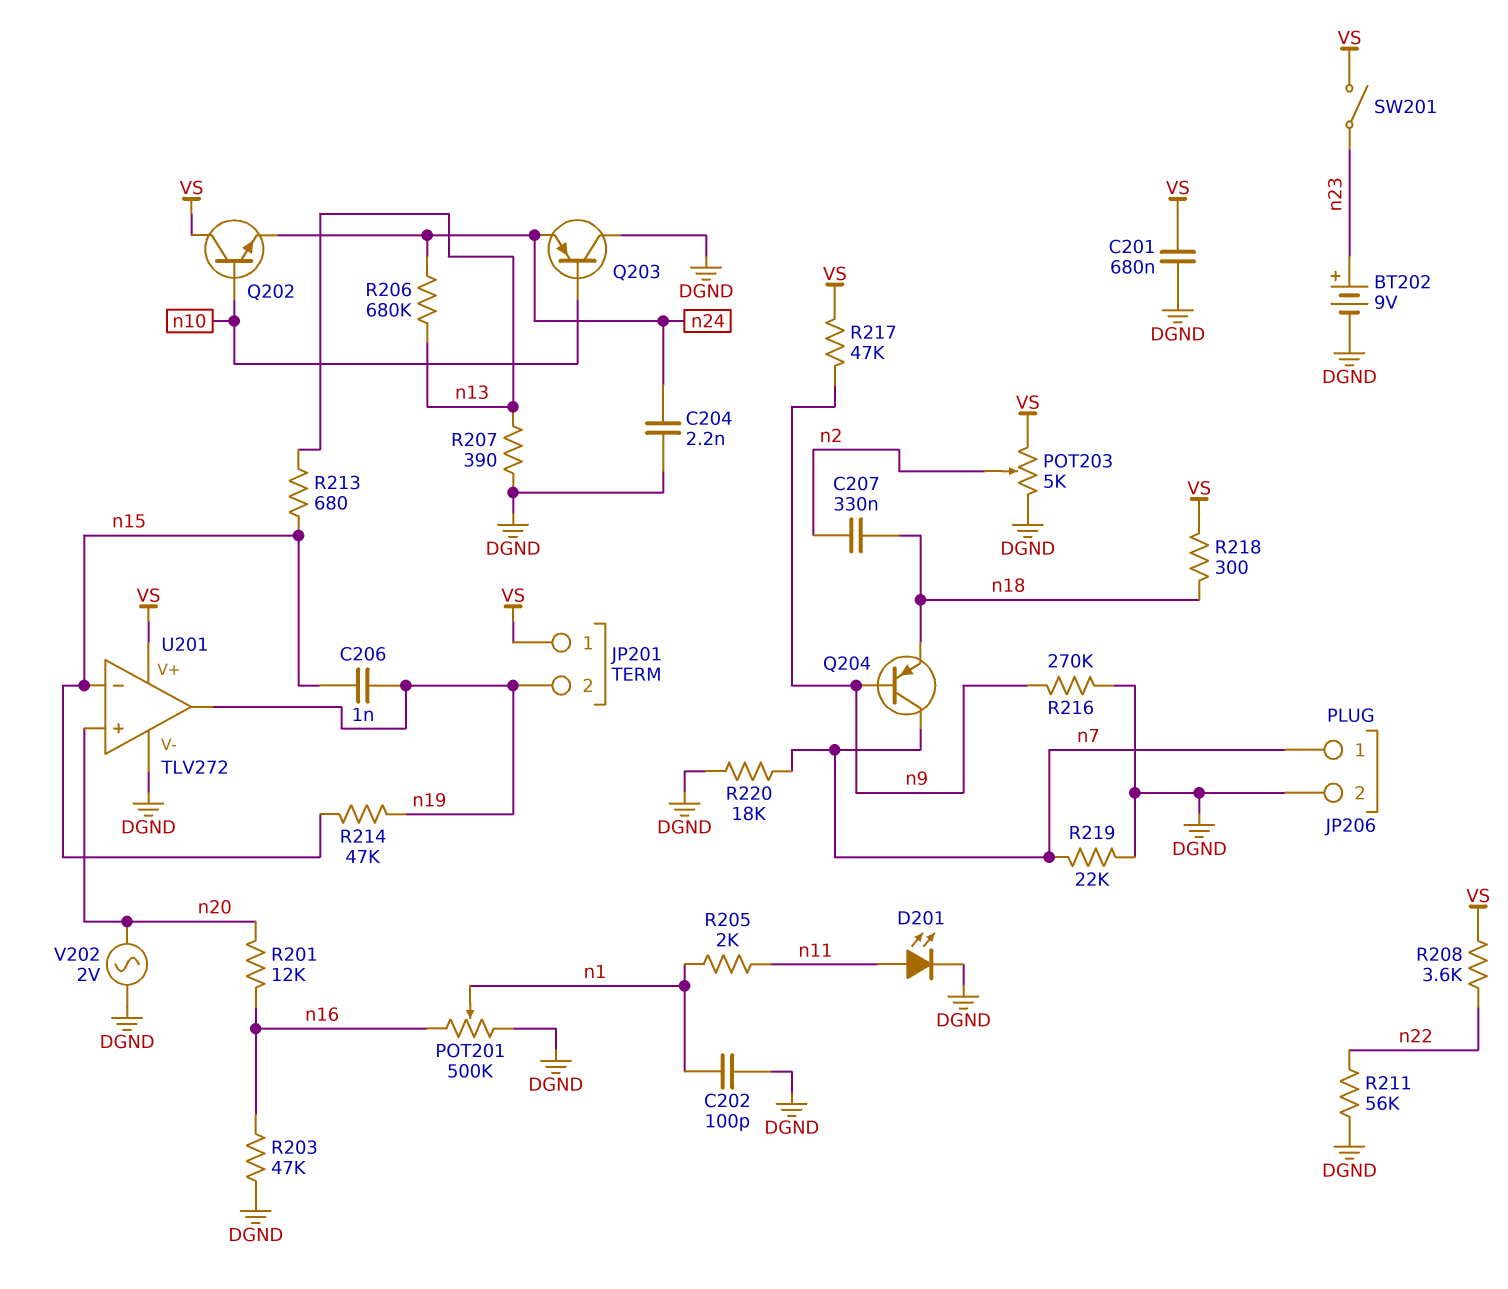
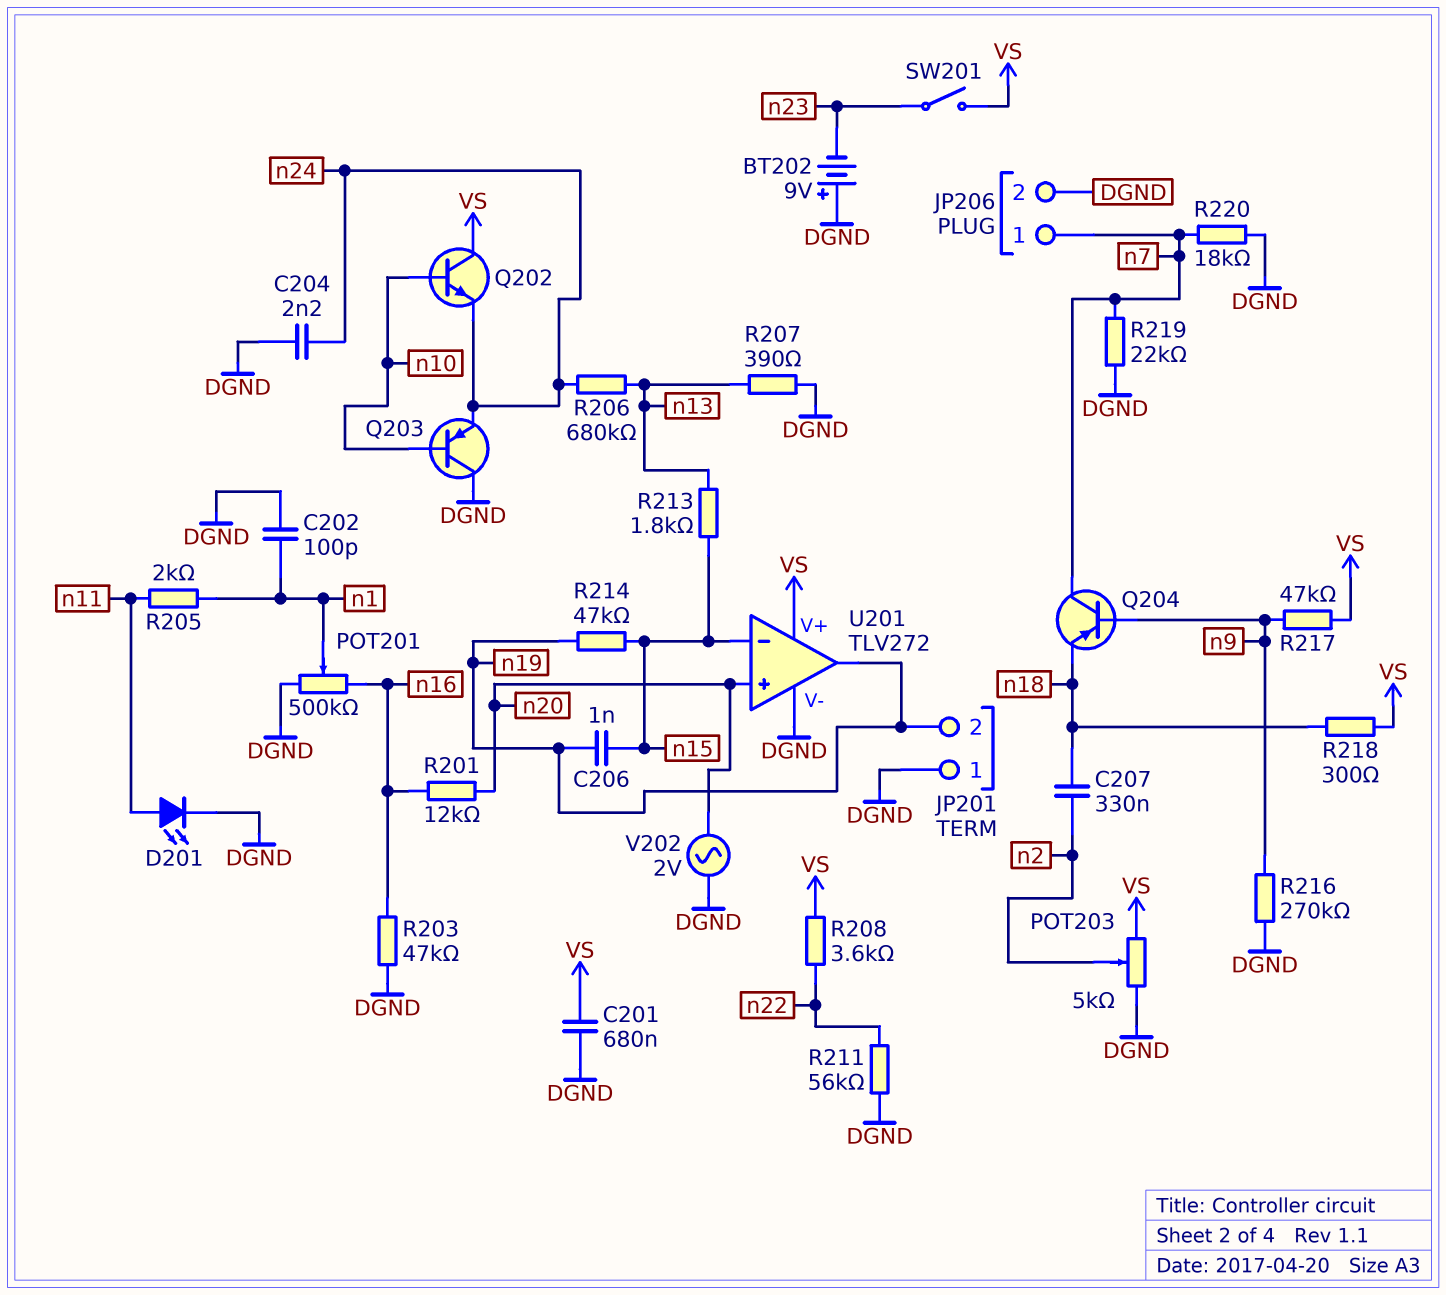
BT202: 9V (plus n23, minus DGND) -> 9V (plus DGND, minus n23)
JP201 pin 1: VS -> DGND
R213: 680 (n13, n15) -> 1.8k (n13, n15)

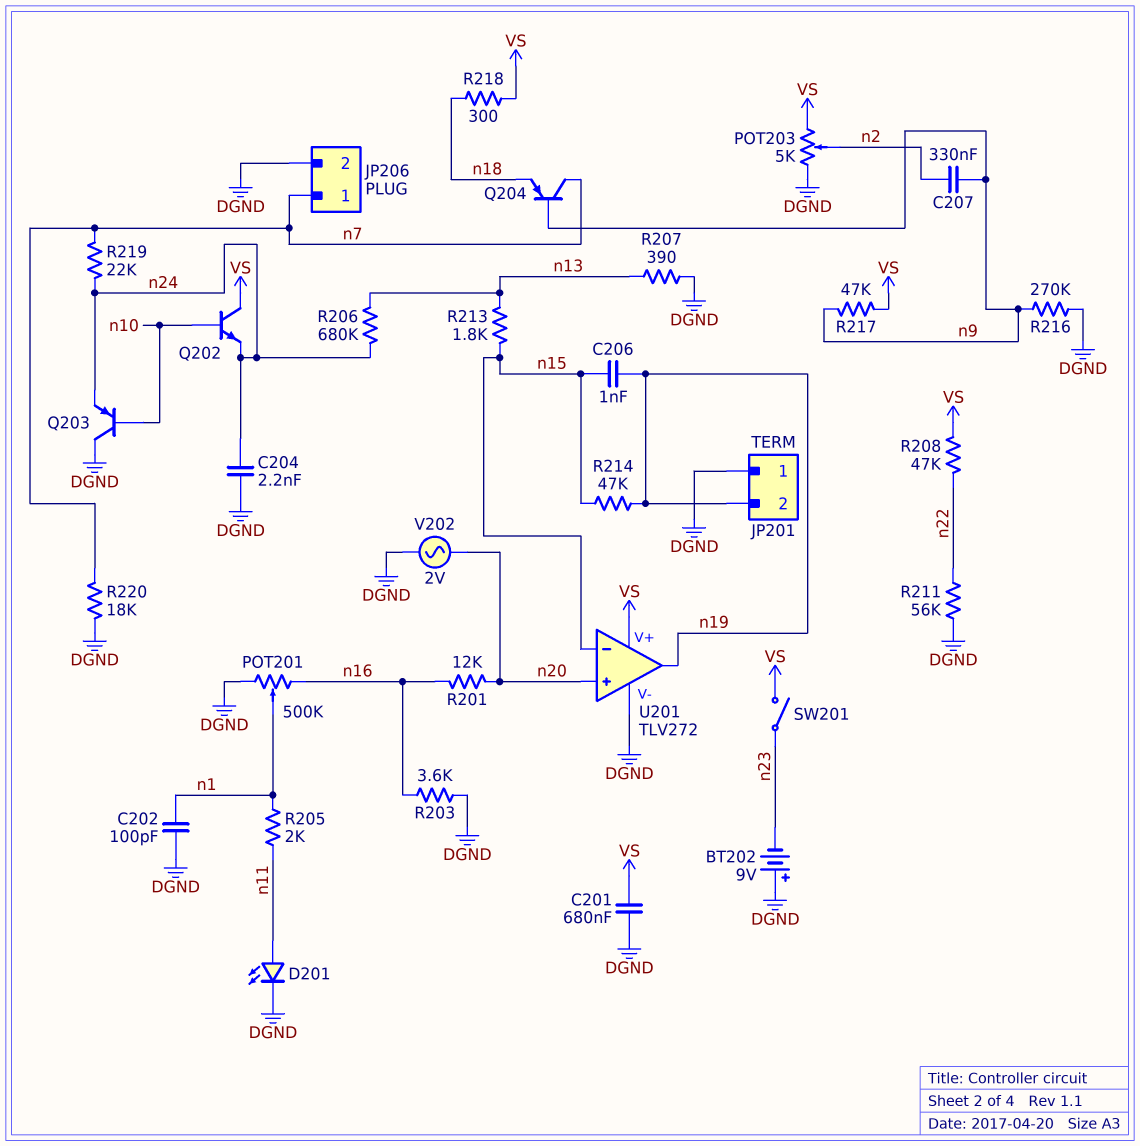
C207: 330nF (n2, n18) -> 330nF (n2, n9)
R203: 47k (DGND, n16) -> 3.6k (DGND, n16)
R208: 3.6k (VS, n22) -> 47k (VS, n22)
R219: 22k (DGND, n7) -> 22k (n7, n24)

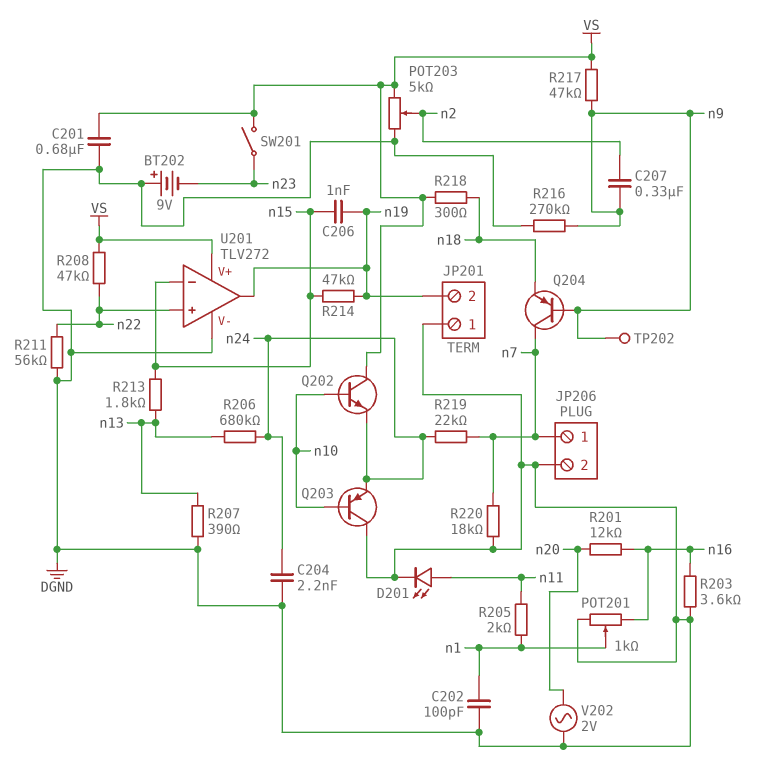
POT201: 500k (DGND, n16, wiper n1) -> 1k (DGND, n16, wiper n1)
TP202: none -> test point (n9)
U201 pin in+: n20 -> n22

